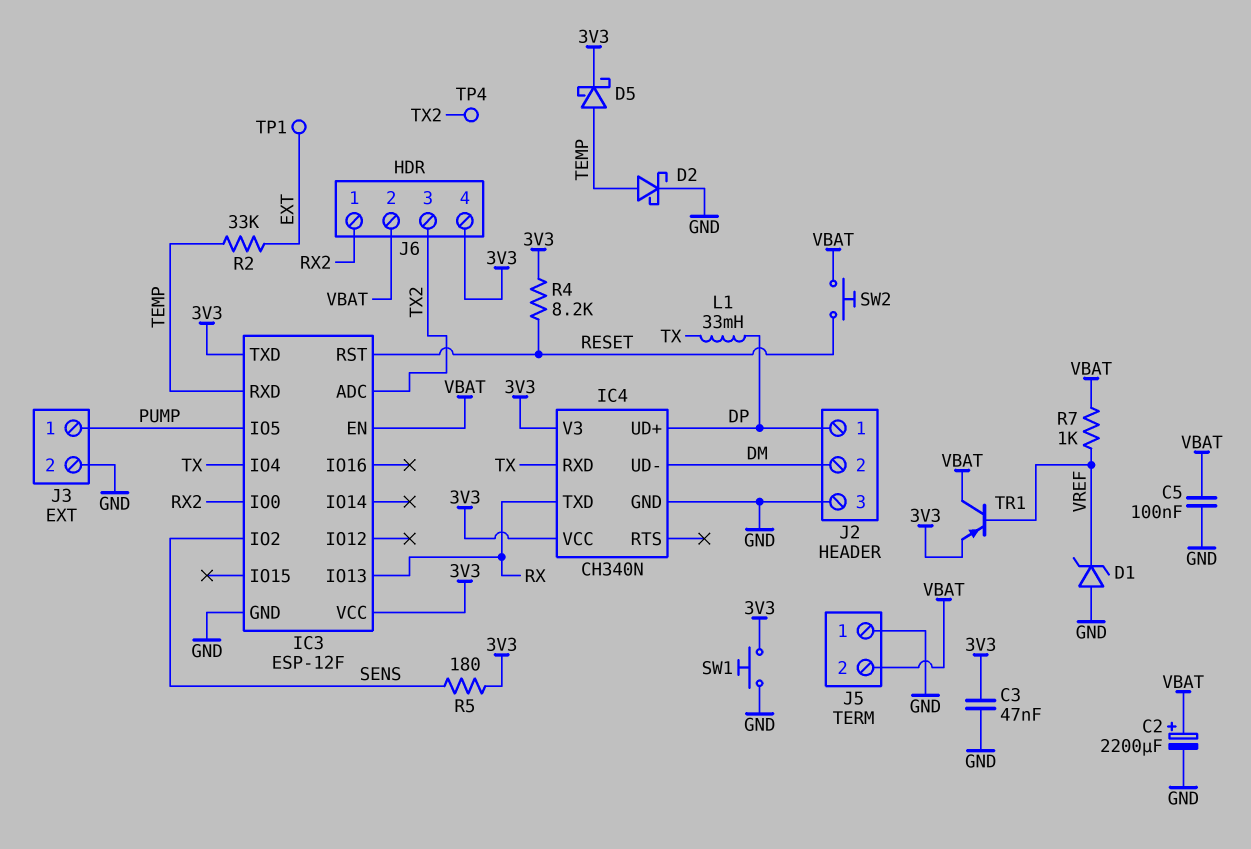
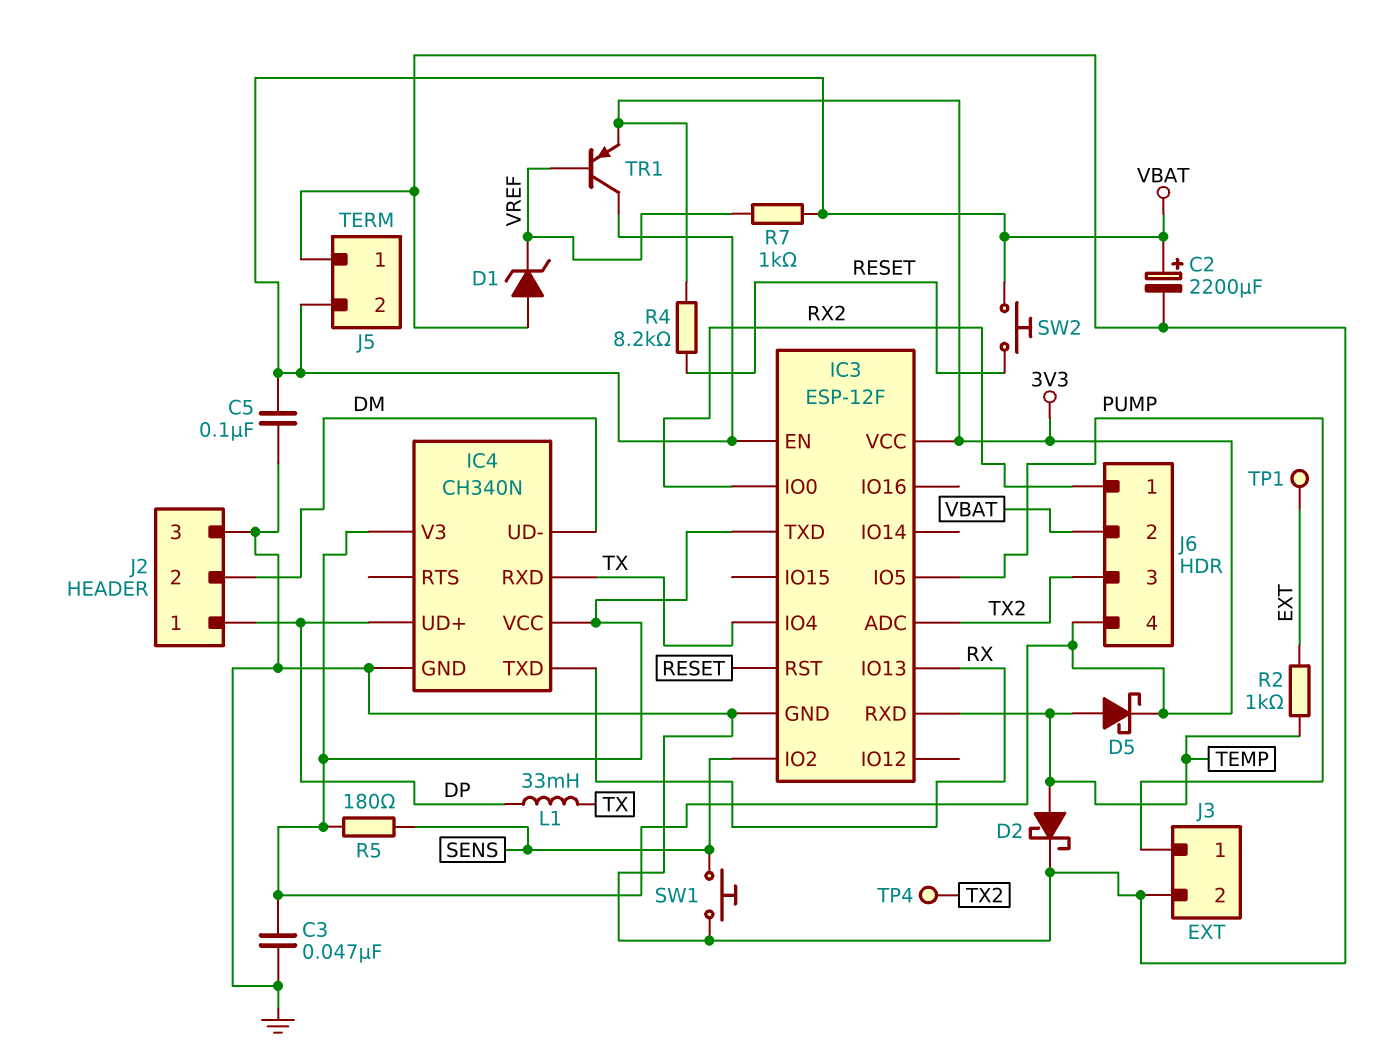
R2: 33k (EXT, TEMP) -> 1k (EXT, TEMP)
SW1: button (3V3, GND) -> button (GND, SENS)

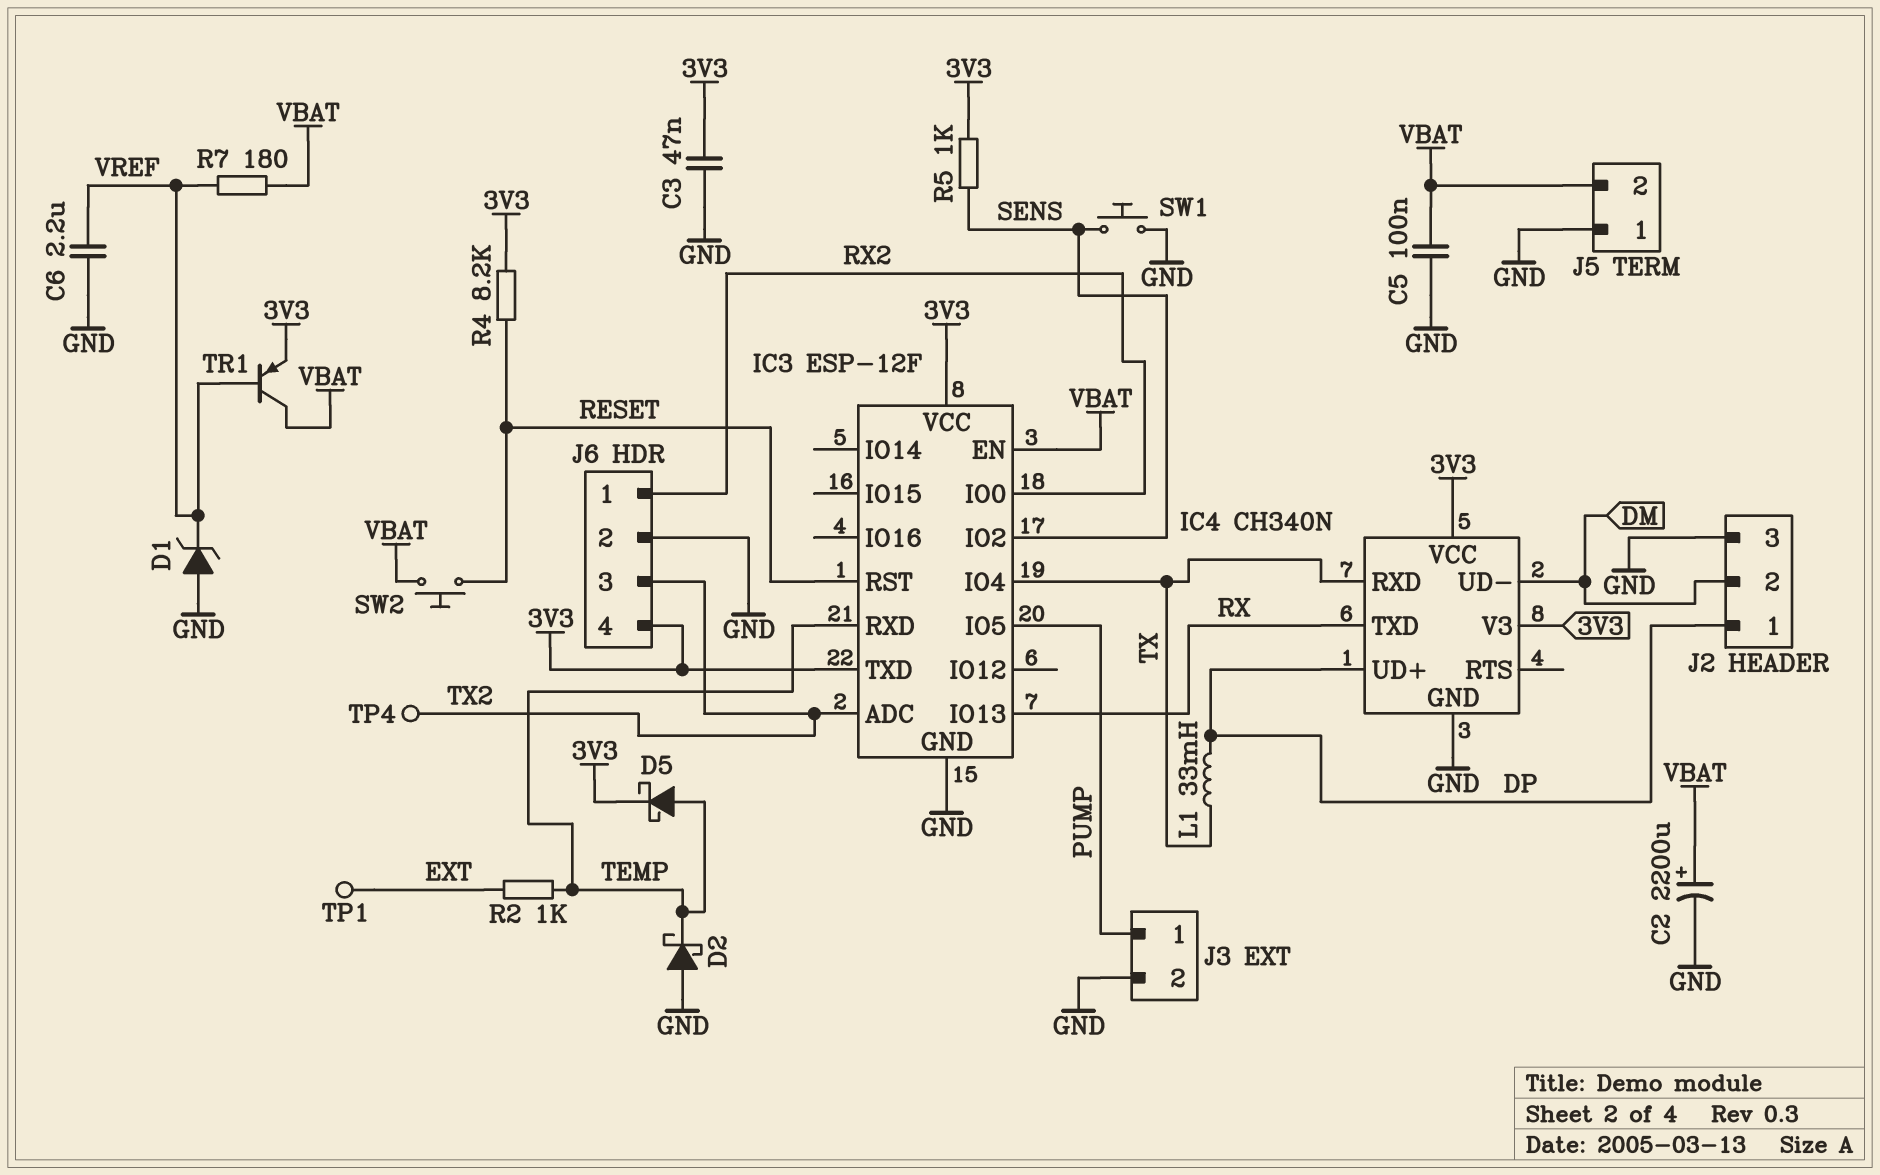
C6: none -> 2.2uF (GND, VREF)
D2: schottky (A TEMP, K GND) -> schottky (A GND, K TEMP)
J6 pin 2: VBAT -> GND
R5: 180 (3V3, SENS) -> 1k (3V3, SENS)
R7: 1k (VBAT, VREF) -> 180 (VBAT, VREF)

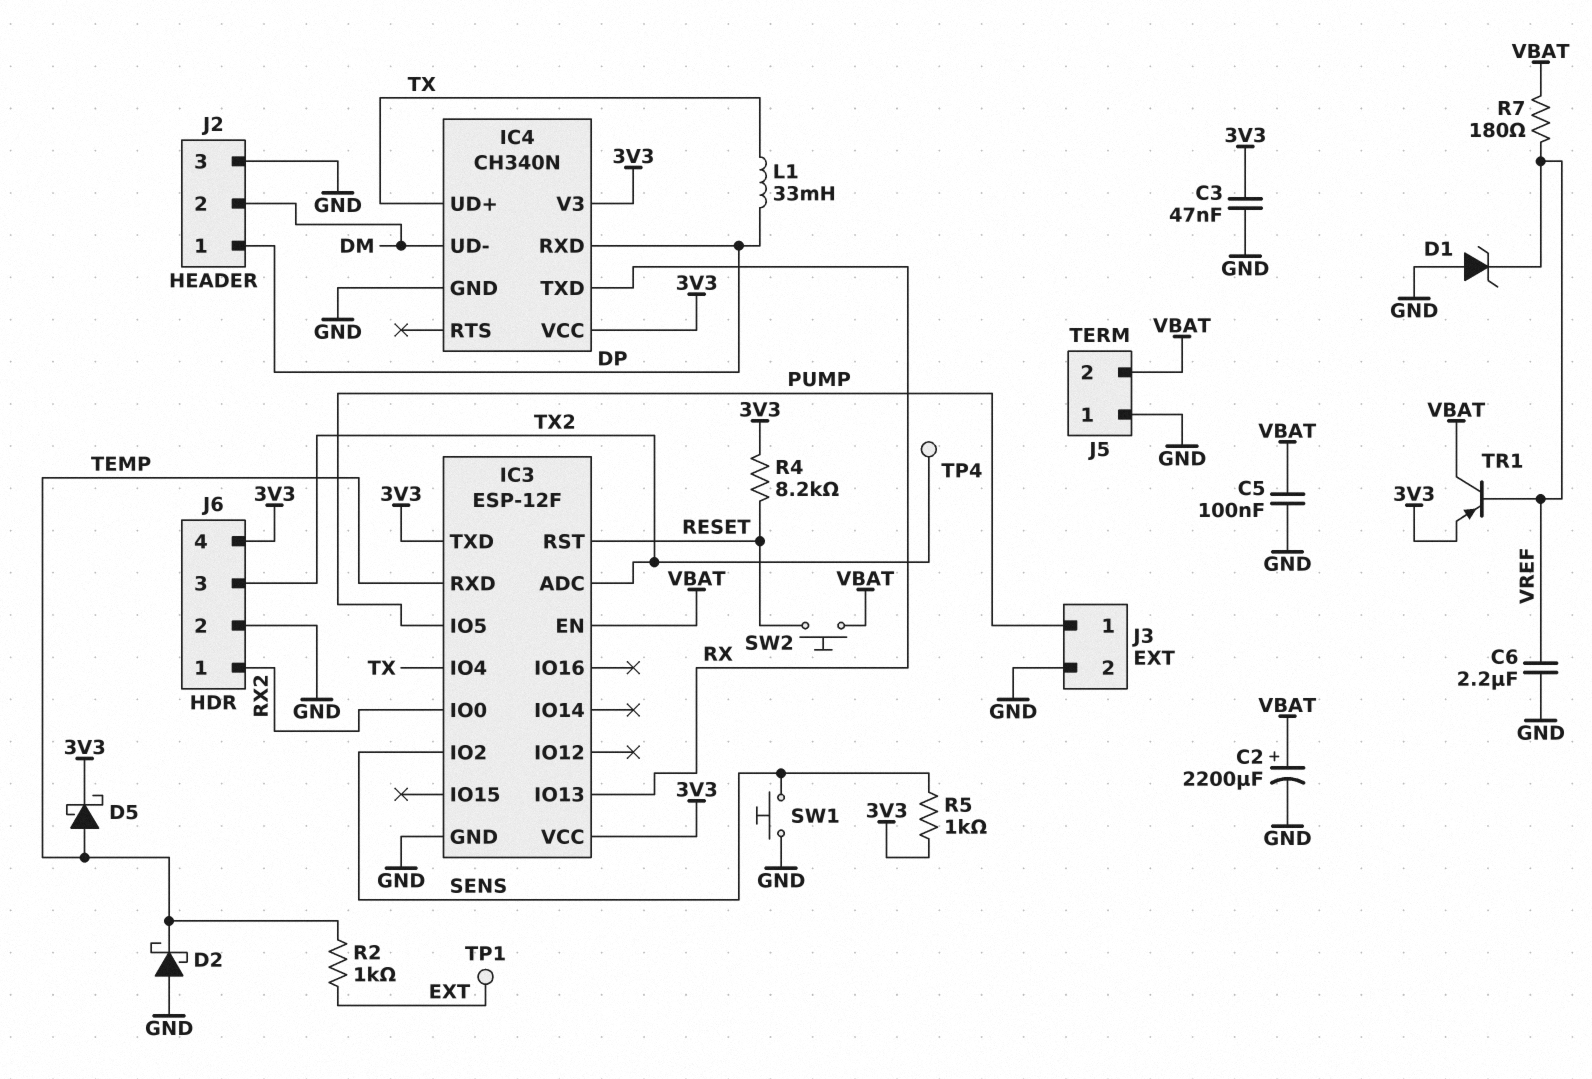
IC4 pin RXD: TX -> DP
IC4 pin UD+: DP -> TX

